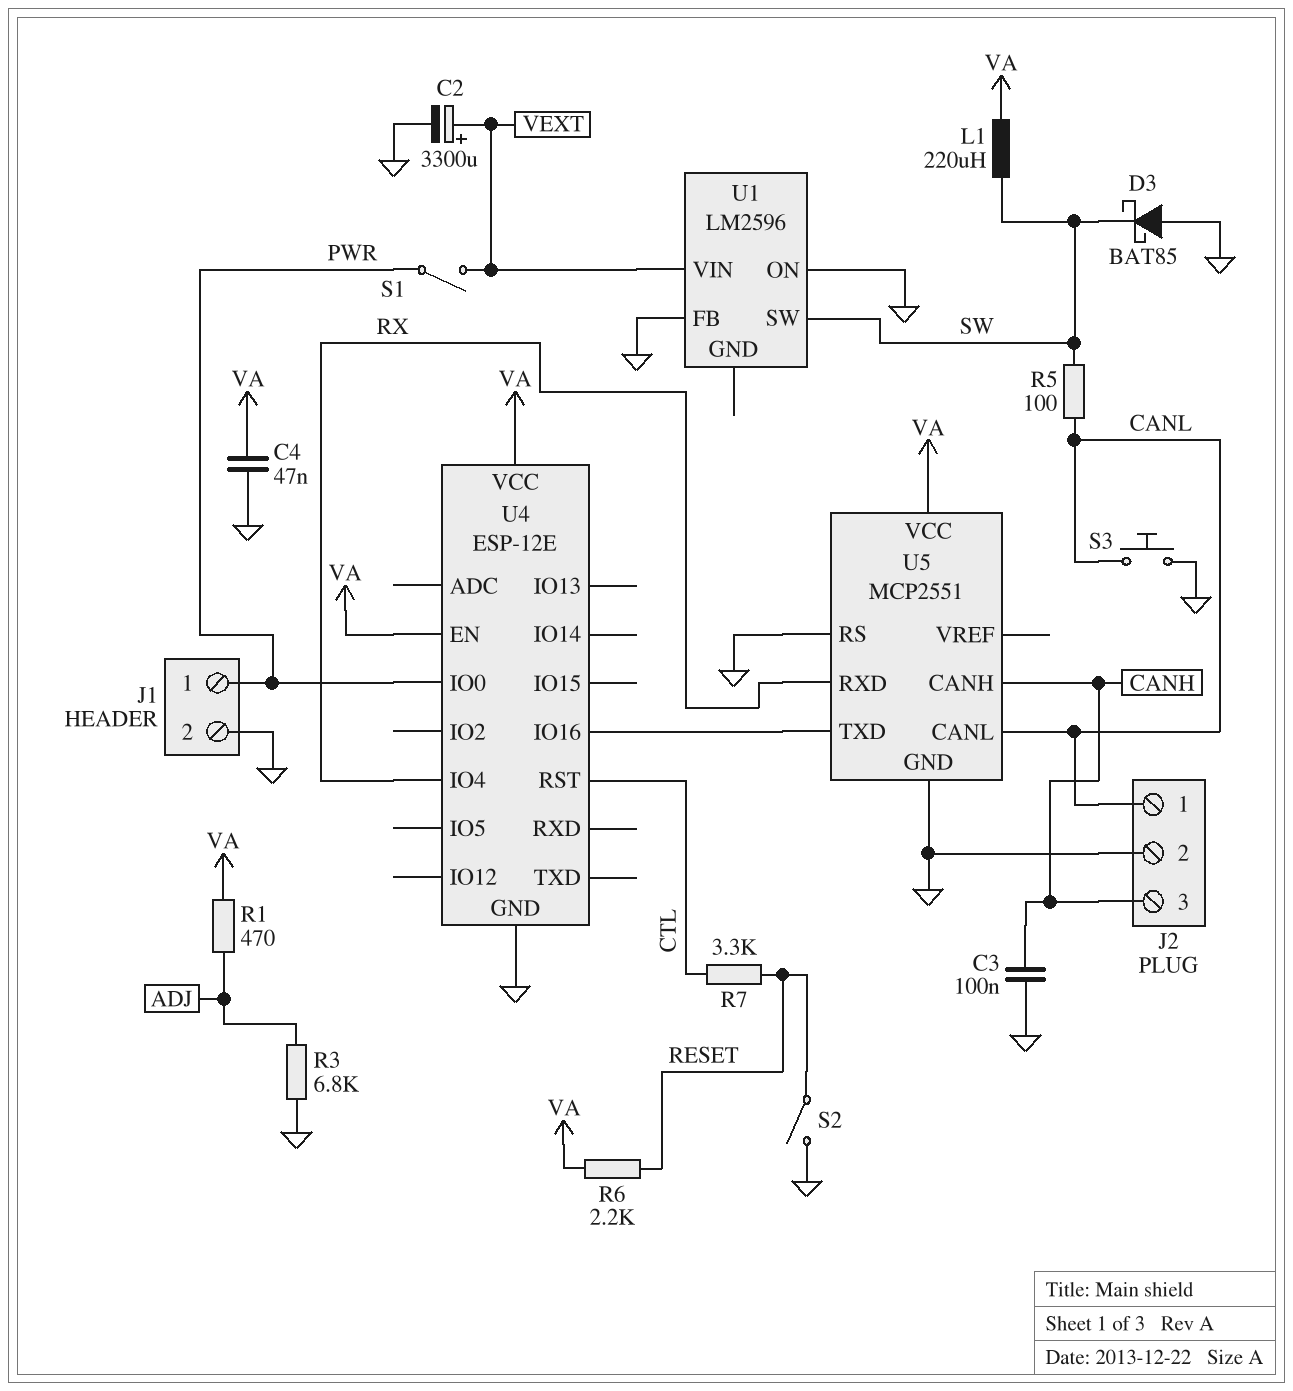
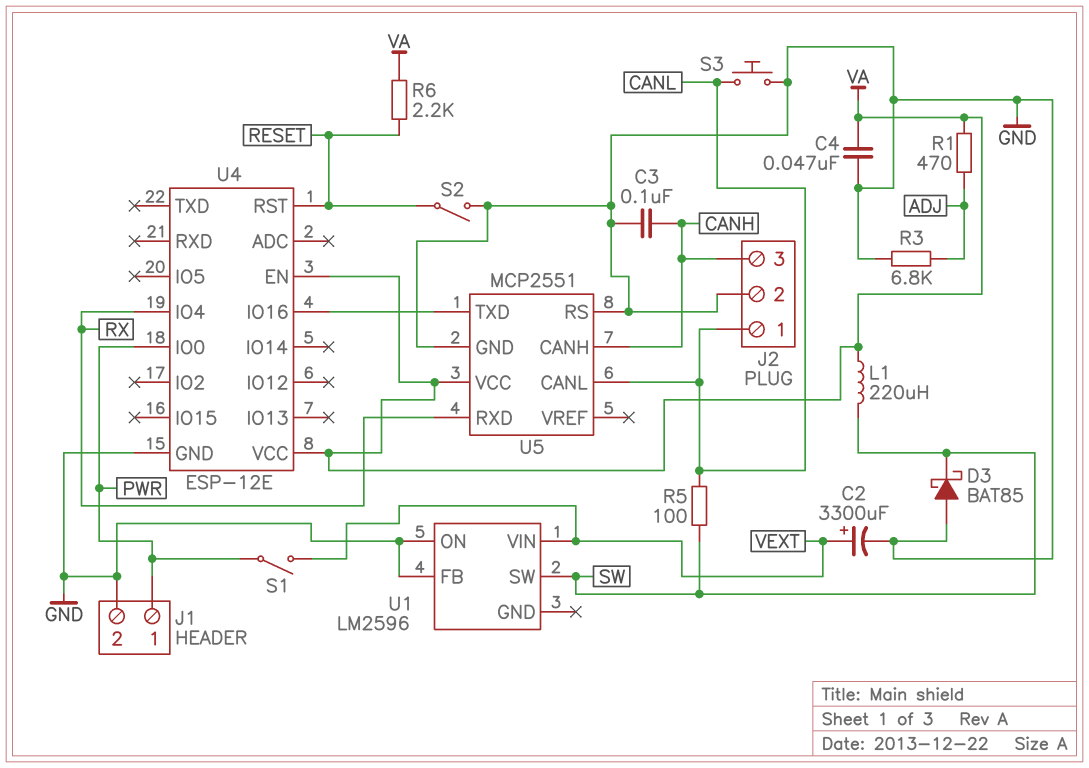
R7: 3.3k (CTL, RESET) -> none
U4 pin RST: CTL -> RESET

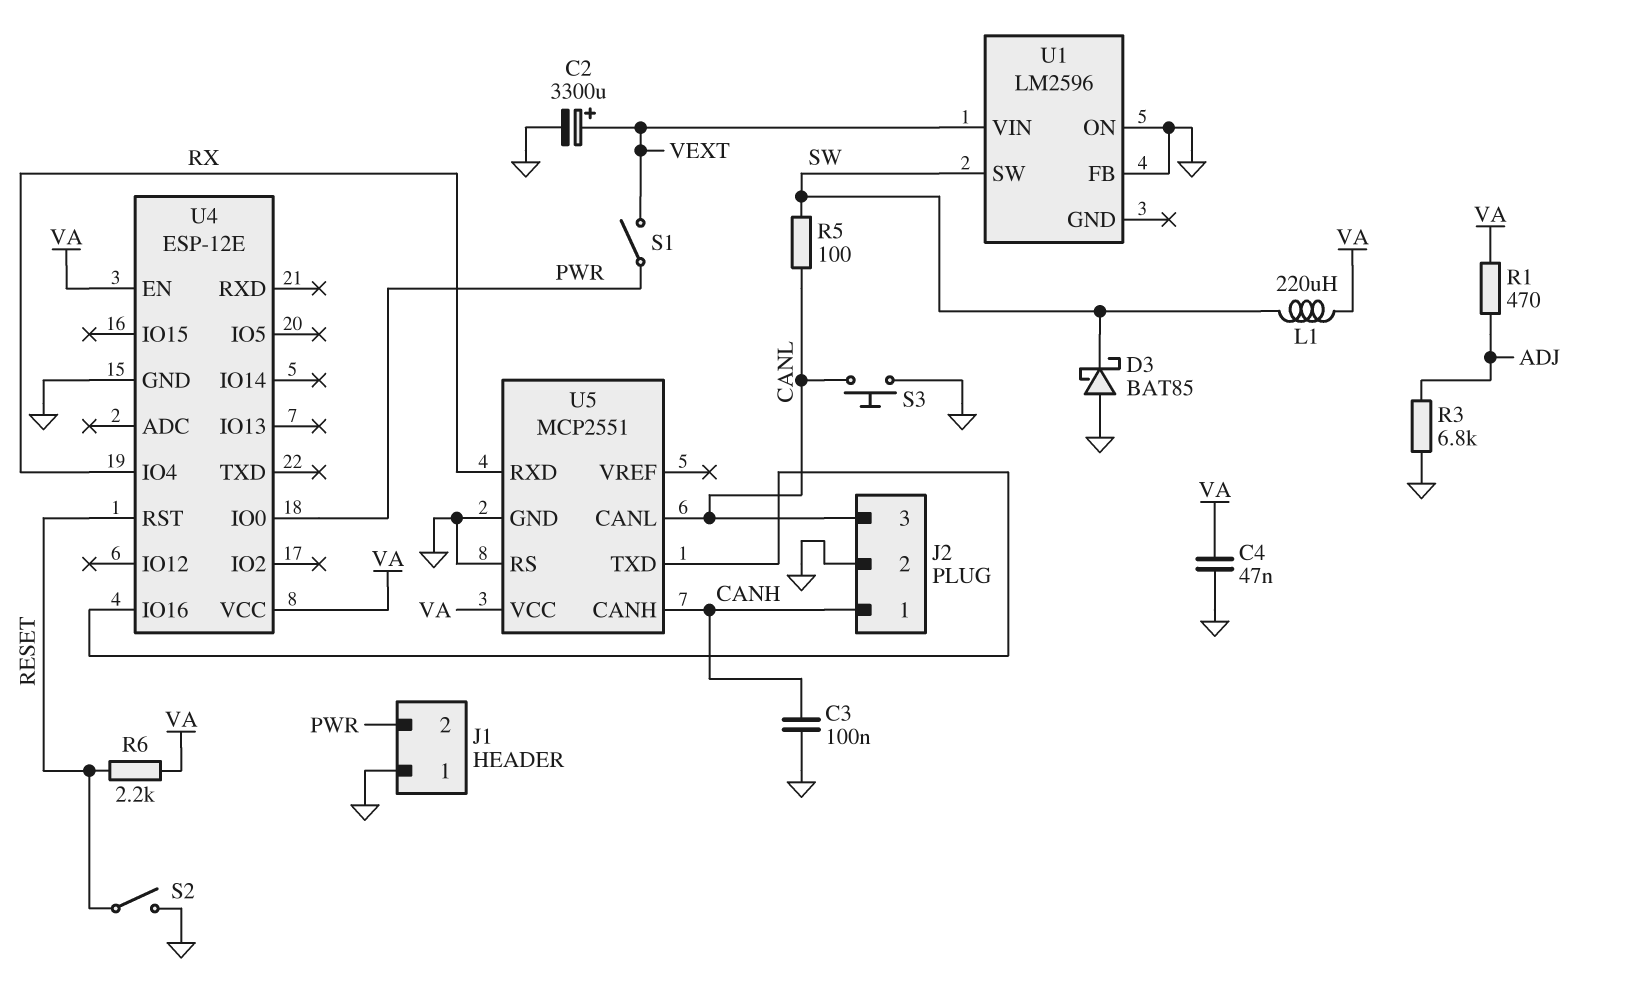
J1 pin 1: PWR -> GND
J1 pin 2: GND -> PWR
J2 pin 1: CANL -> CANH
J2 pin 3: CANH -> CANL

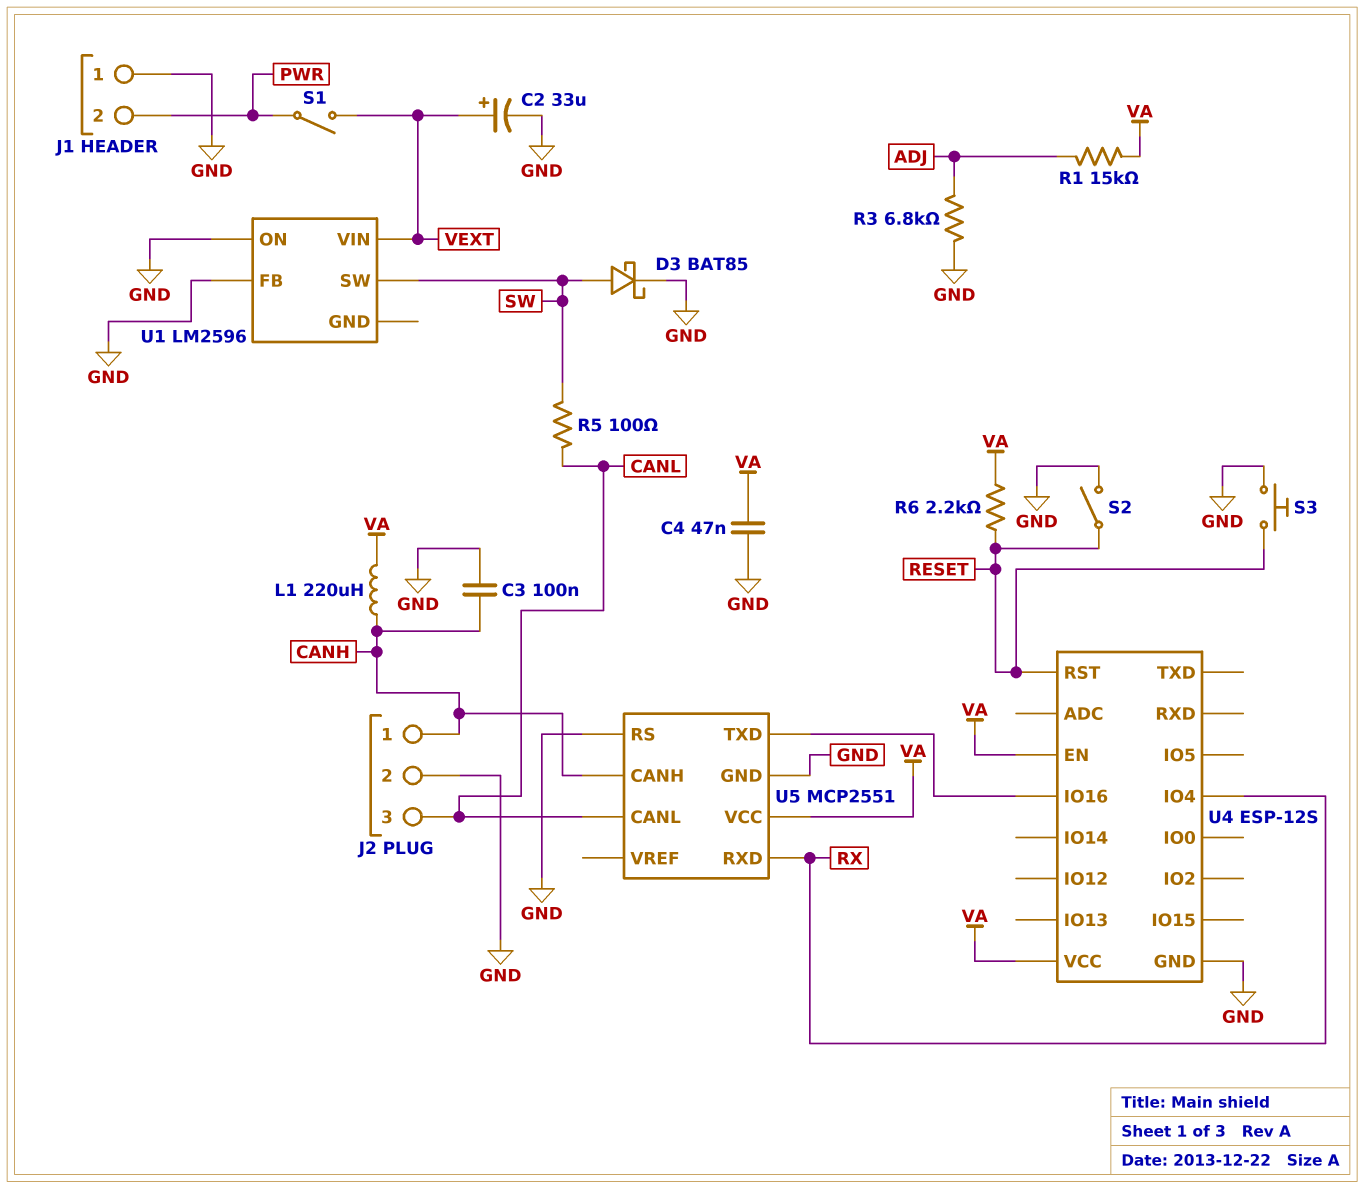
C2: 3300uF (plus VEXT, minus GND) -> 33uF (plus VEXT, minus GND)
D3: schottky BAT85 (A GND, K SW) -> schottky BAT85 (A SW, K GND)
L1: 220uH (SW, VA) -> 220uH (CANH, VA)
R1: 470 (ADJ, VA) -> 15k (ADJ, VA)
S3: button (CANL, GND) -> button (GND, RESET)
U4: ESP-12E -> ESP-12S
U4 pin IO0: PWR -> none

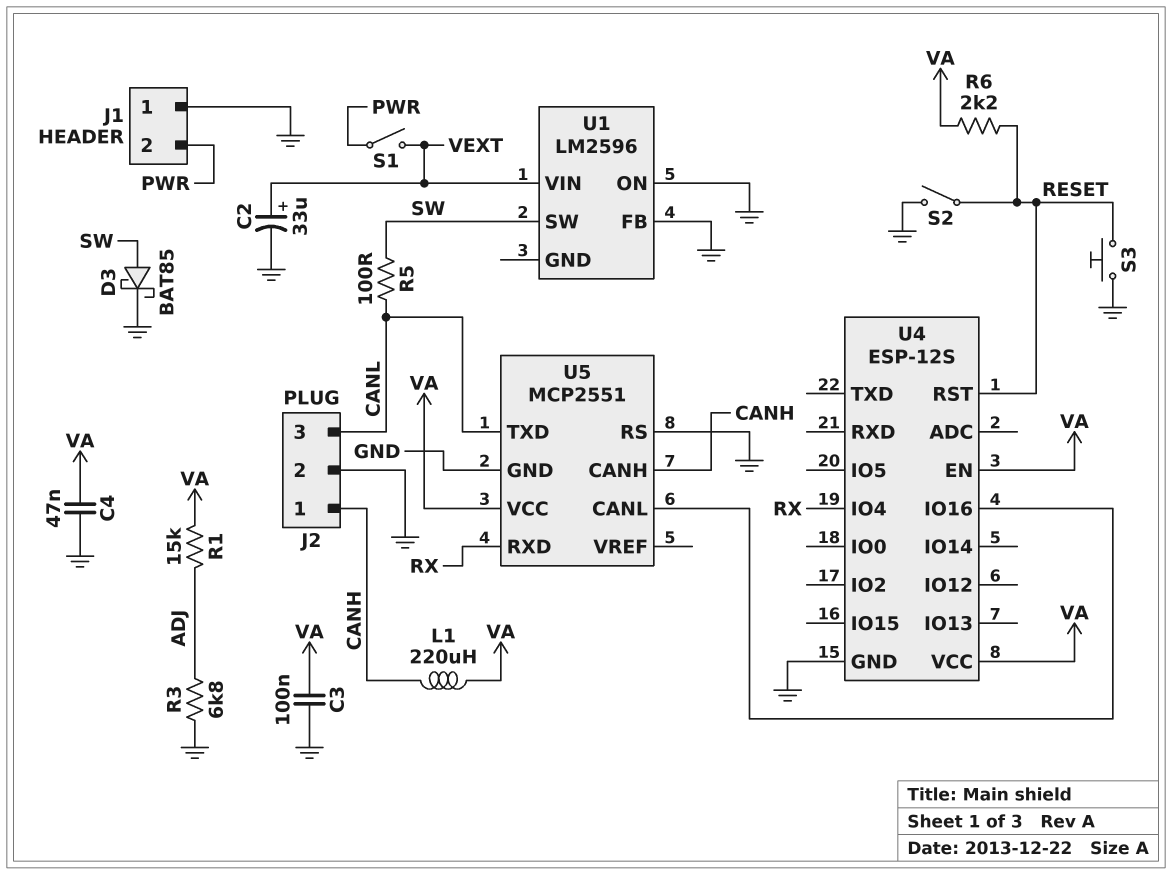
C3: 100nF (CANH, GND) -> 100nF (GND, VA)
U5 pin CANL: CANL -> U4/IO16
U5 pin TXD: U4/IO16 -> CANL

